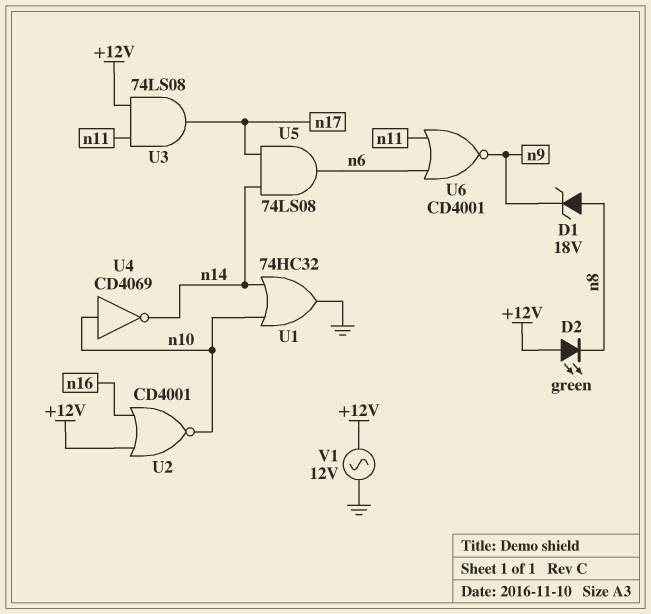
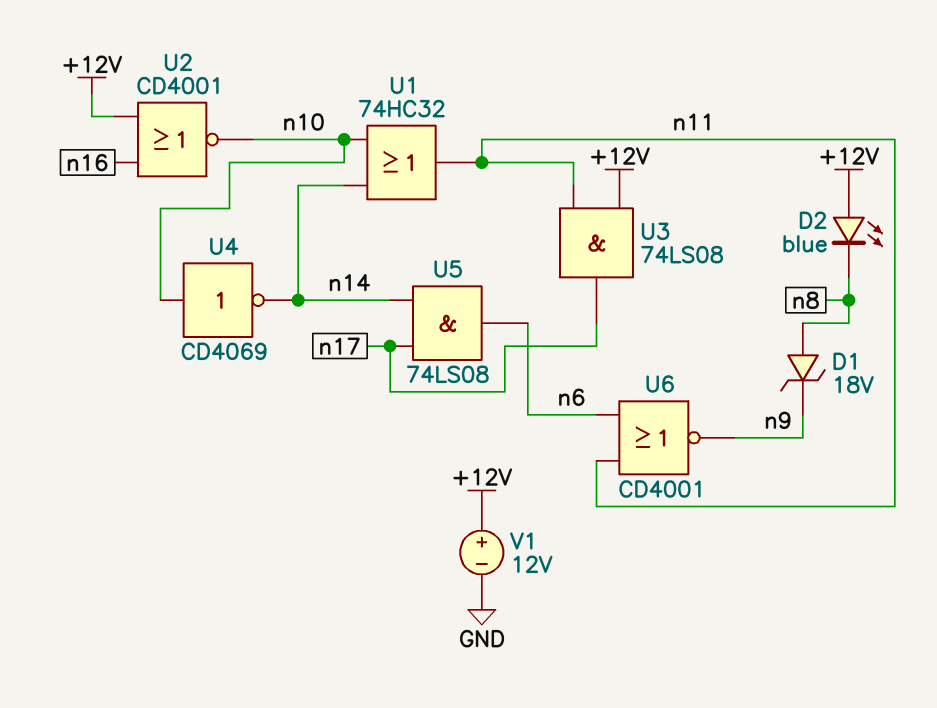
D2: LED green (A +12V, K n8) -> LED blue (A +12V, K n8)
U1: OR 74HC32 (in n10, in n14, out GND) -> OR 74HC32 (in n10, in n14, out n11)
V1: AC 12V (+12V, GND) -> 12V (plus +12V, minus GND)

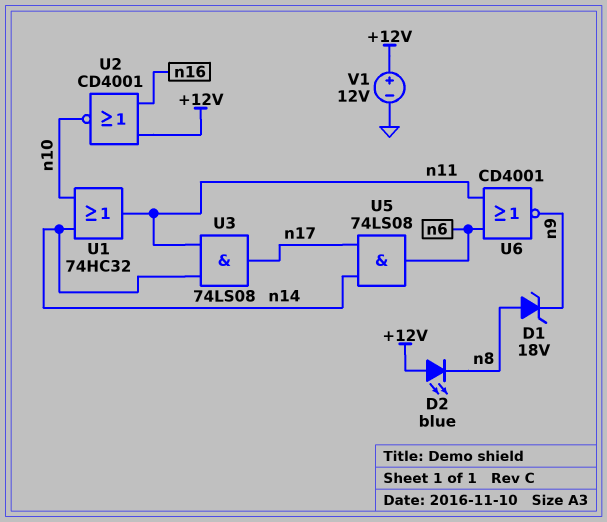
U3: AND 74LS08 (in +12V, in n11, out n17) -> AND 74LS08 (in n11, in n14, out n17)
U4: NOT CD4069 (in n10, out n14) -> none

